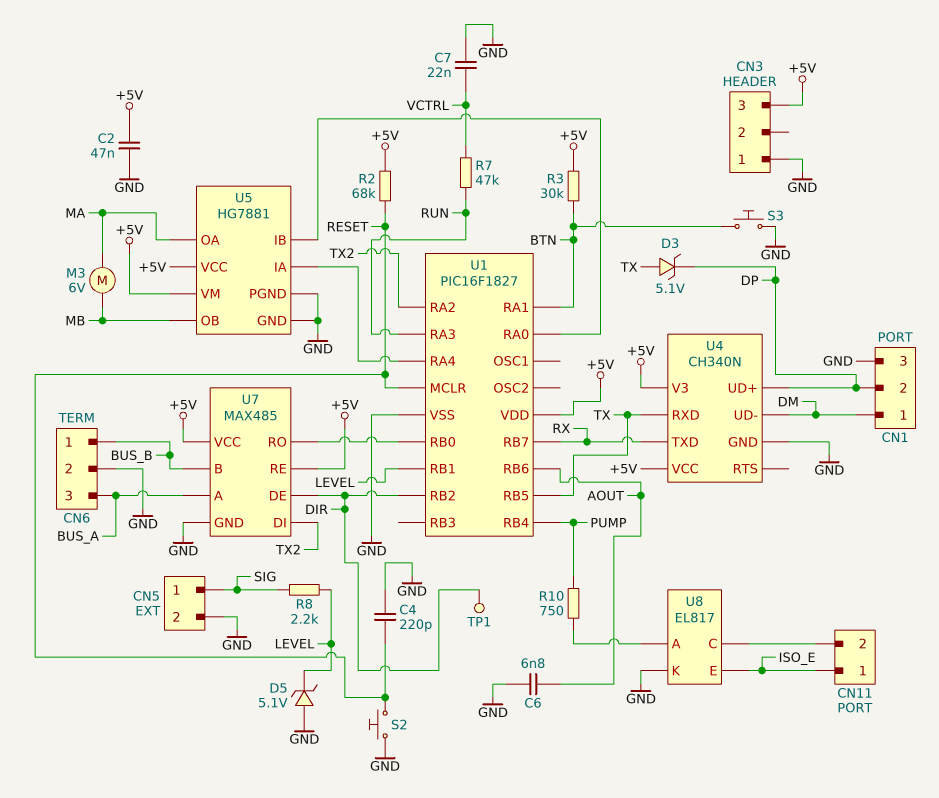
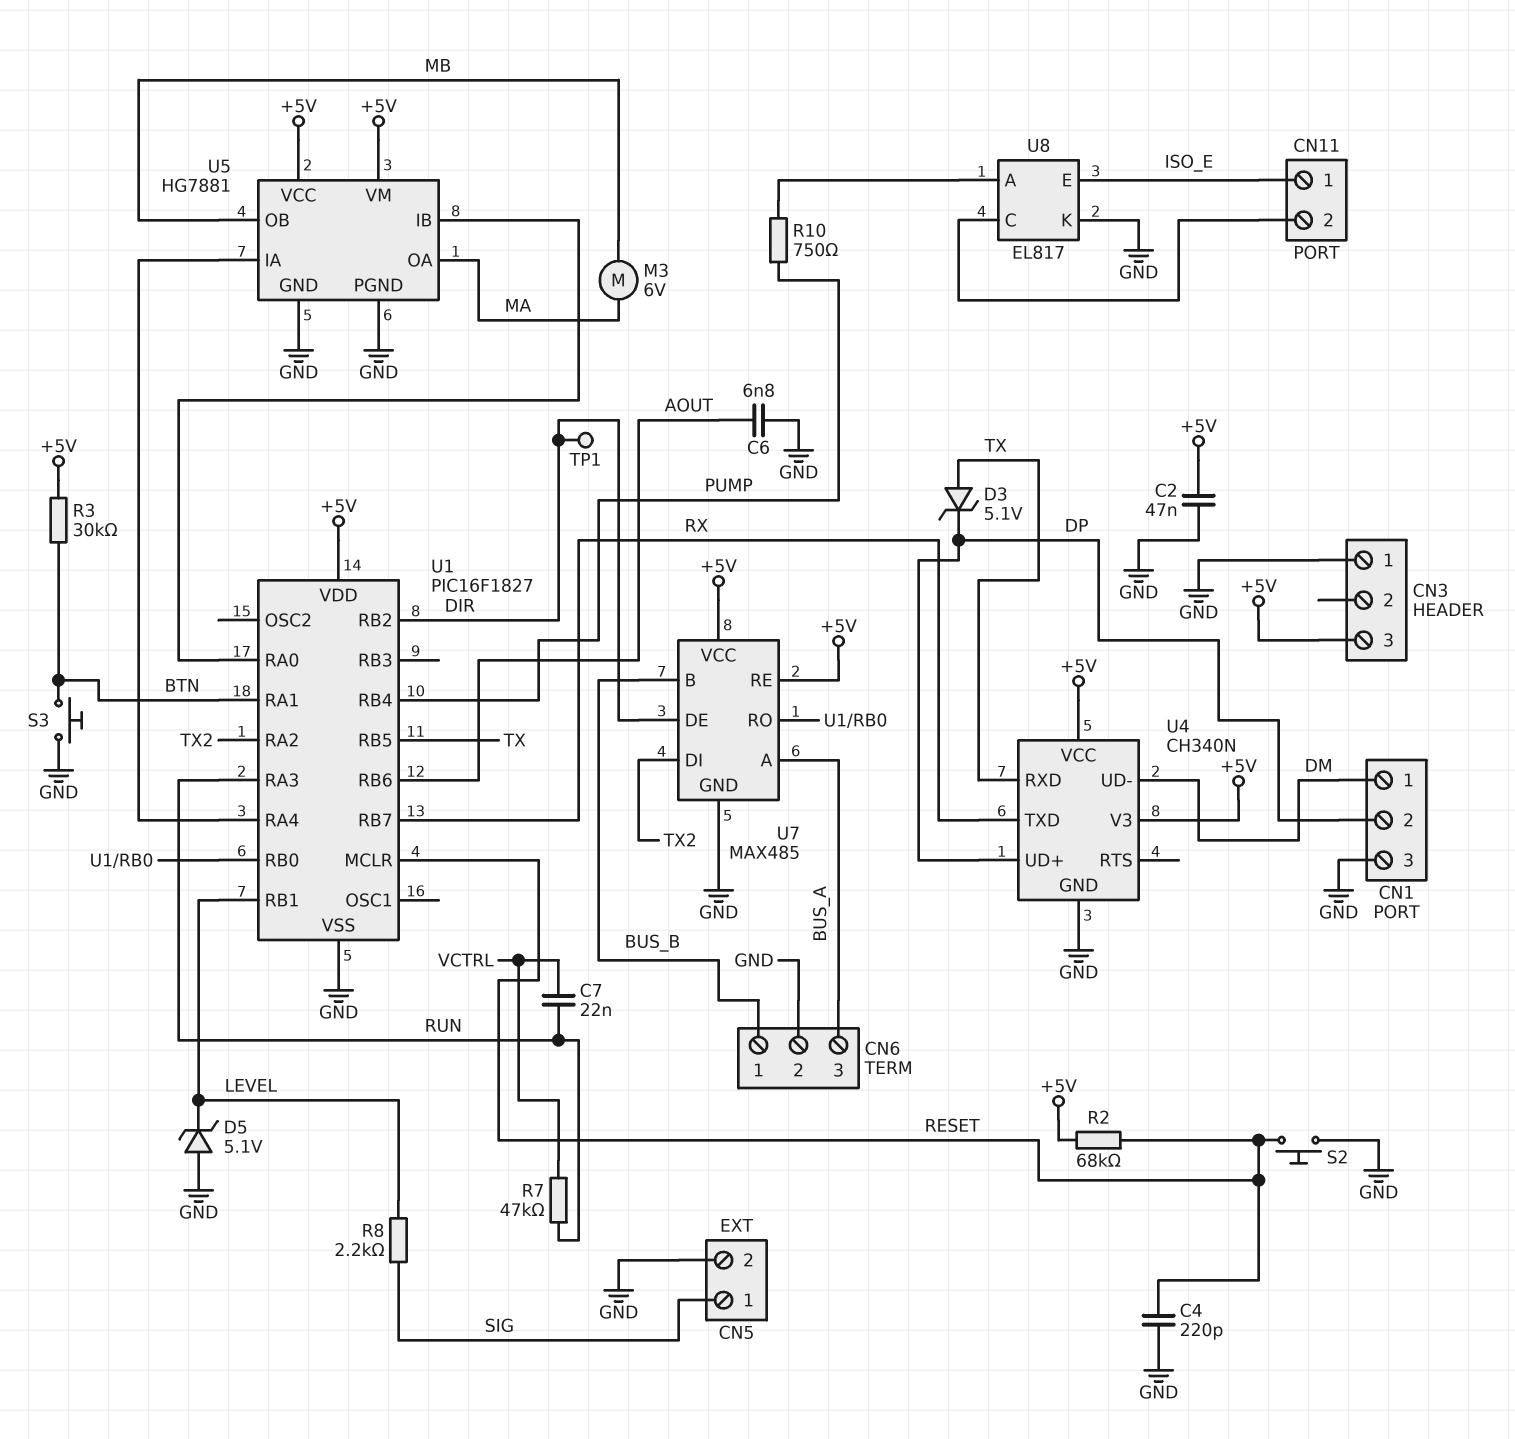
C7: 22nF (GND, VCTRL) -> 22nF (RUN, VCTRL)

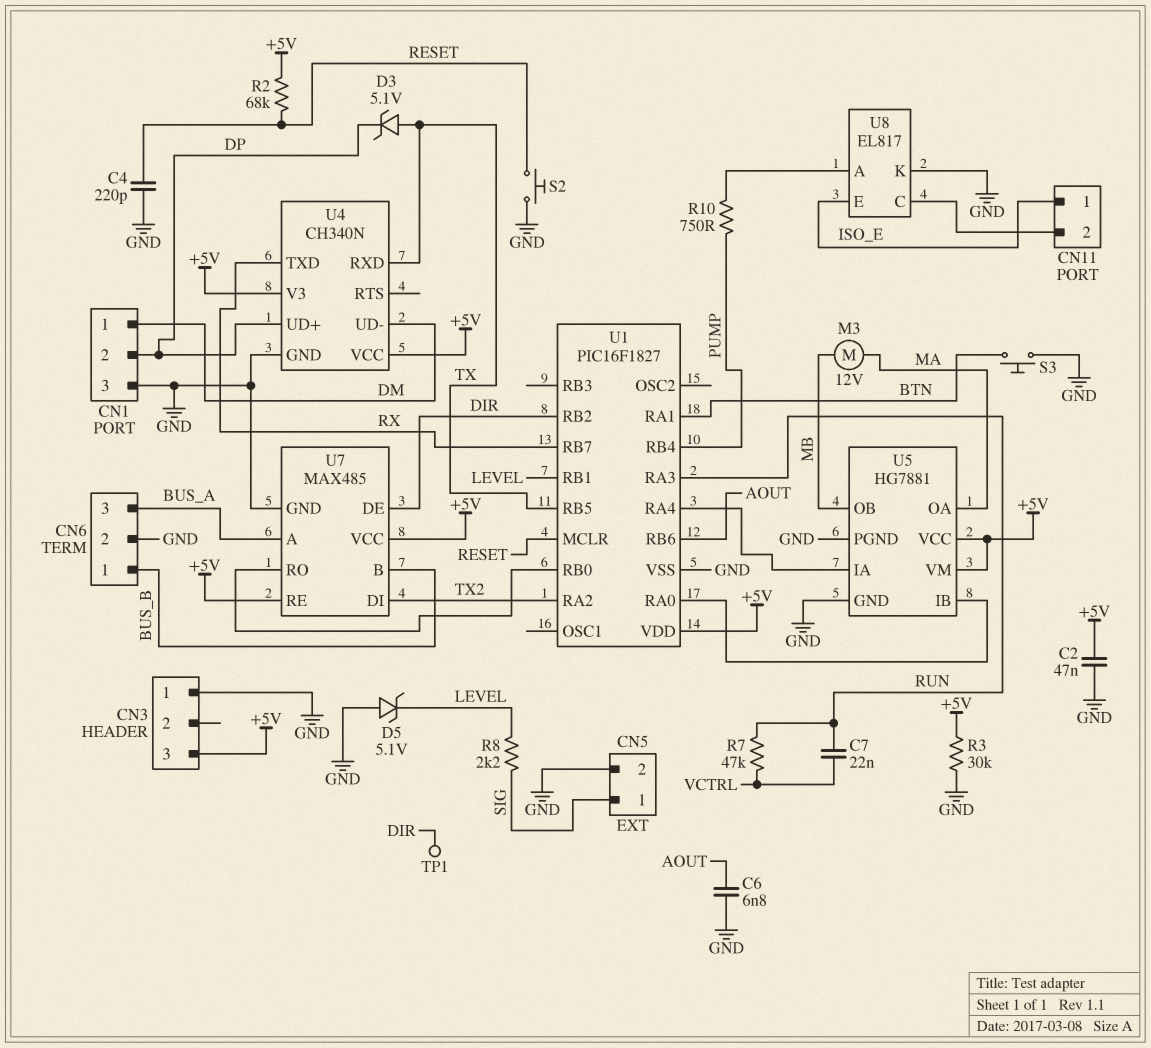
M3: motor 6V (MA, MB) -> motor 12V (MA, MB)
R3: 30k (+5V, BTN) -> 30k (+5V, GND)

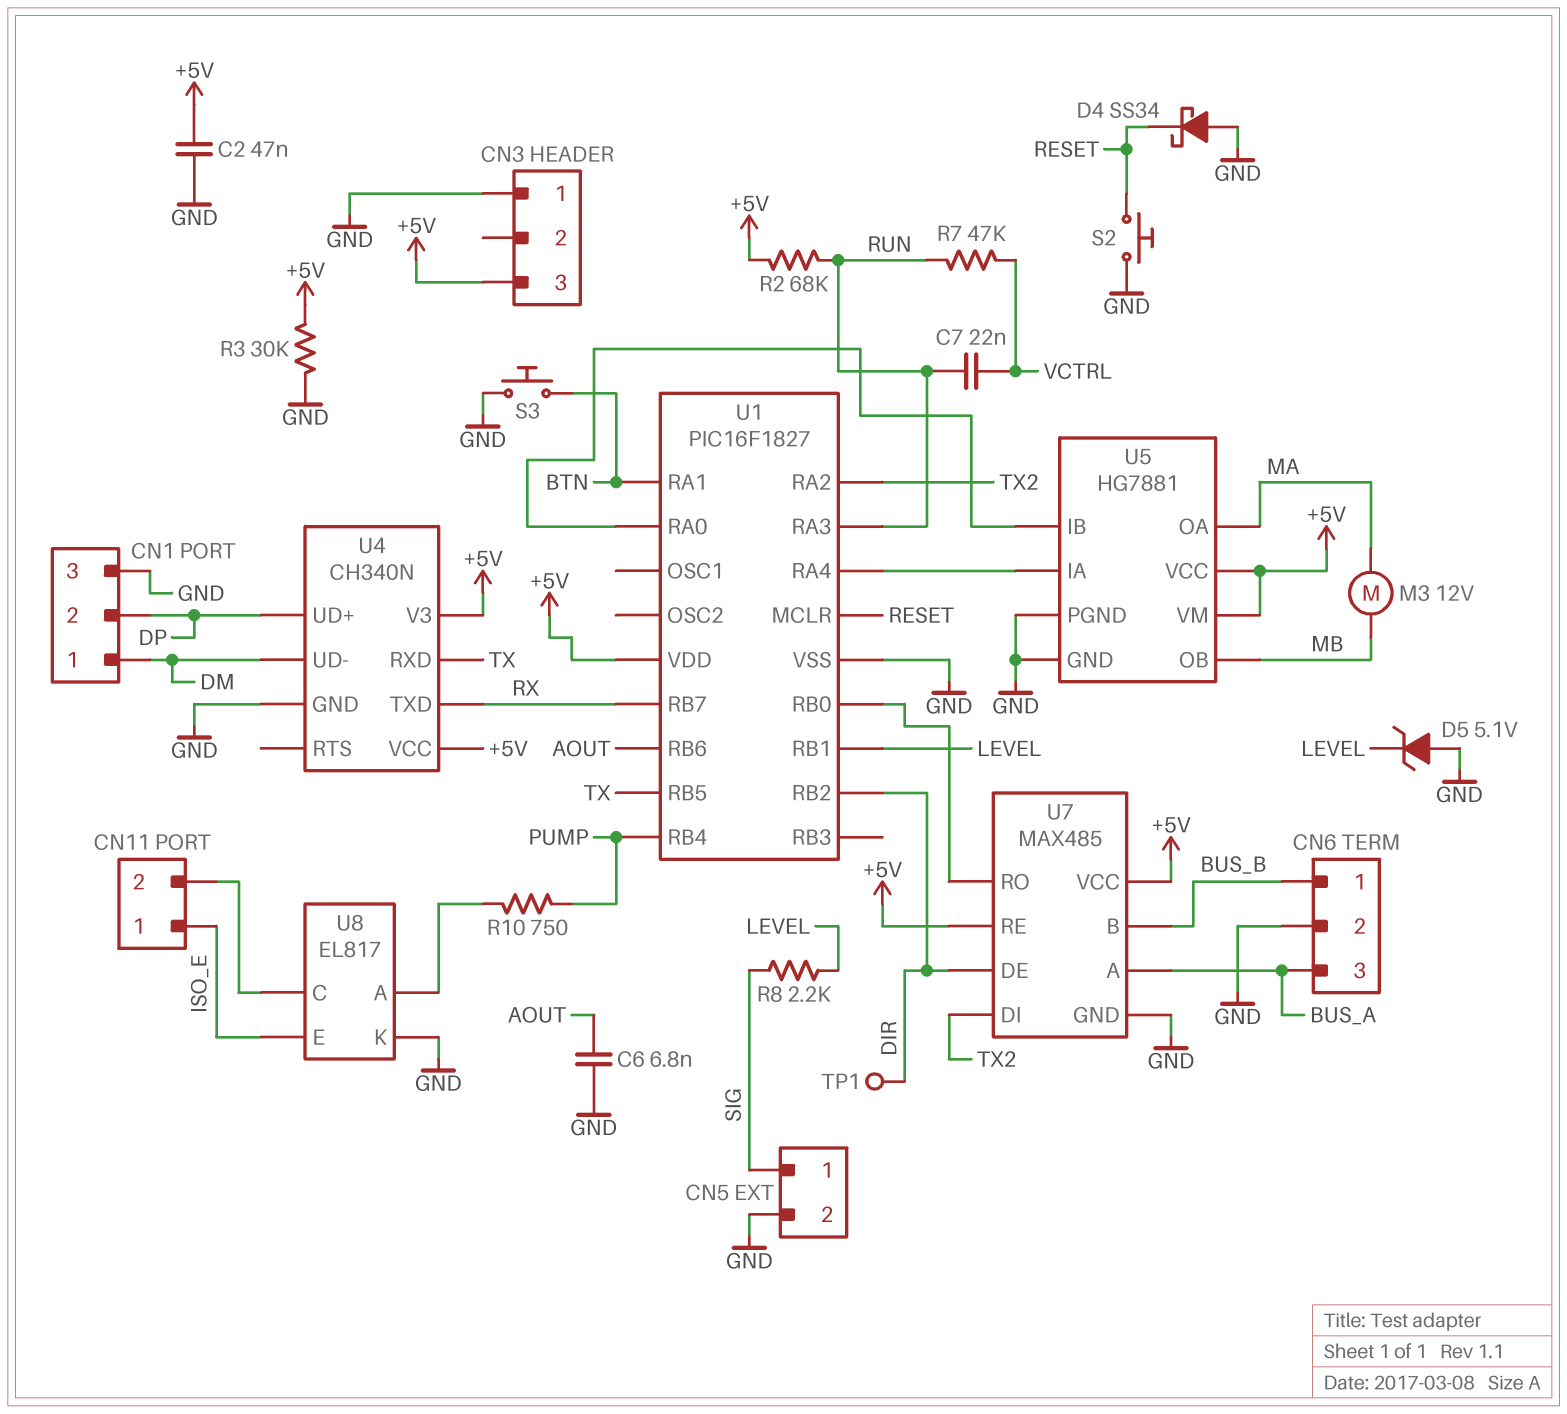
C4: 220pF (GND, RESET) -> none
D3: zener 5.1V (A TX, K DP) -> none
D4: none -> schottky SS34 (A GND, K RESET)
R2: 68k (+5V, RESET) -> 68k (+5V, RUN)

